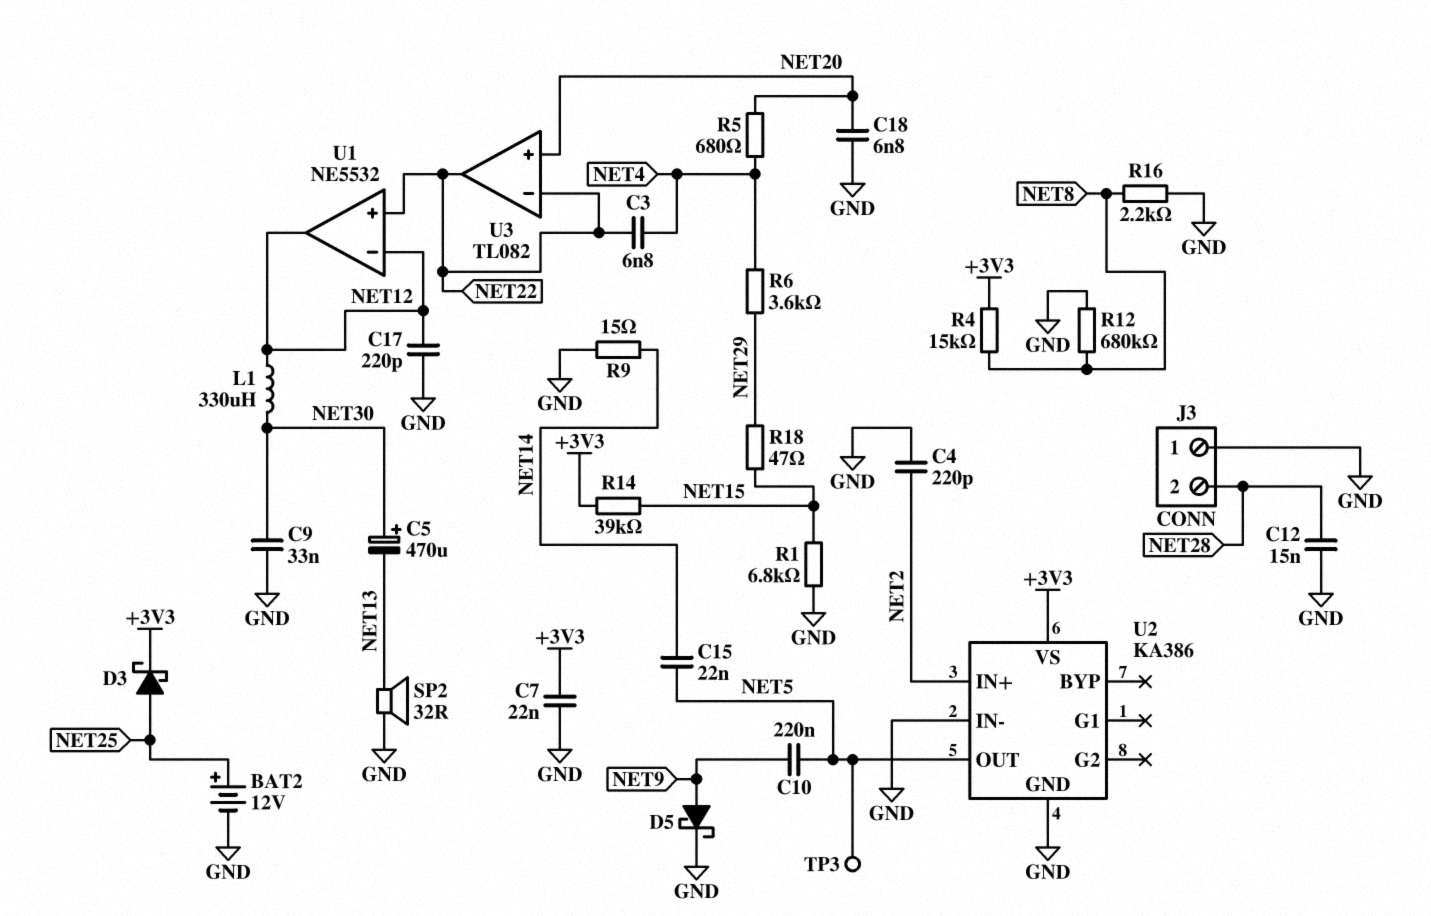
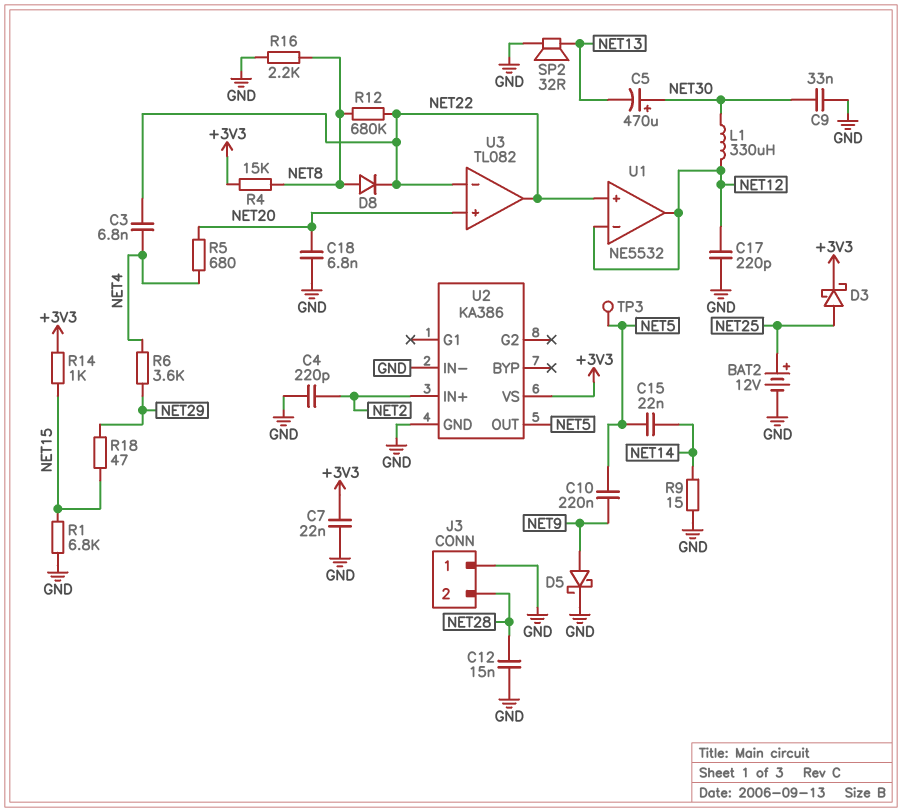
D8: none -> diode (A NET8, K NET22)
R12: 680k (GND, NET8) -> 680k (NET8, NET22)
R14: 39k (+3V3, NET15) -> 1k (+3V3, NET15)

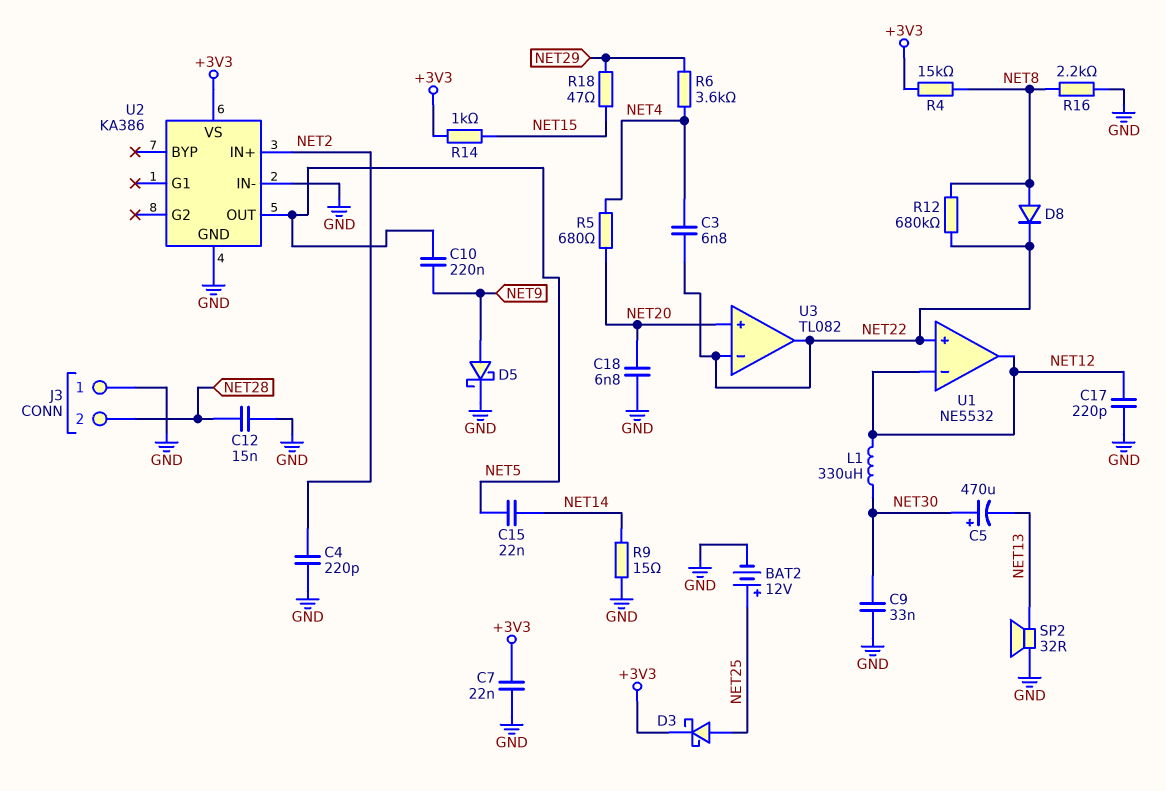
R1: 6.8k (GND, NET15) -> none
TP3: test point (NET5) -> none

